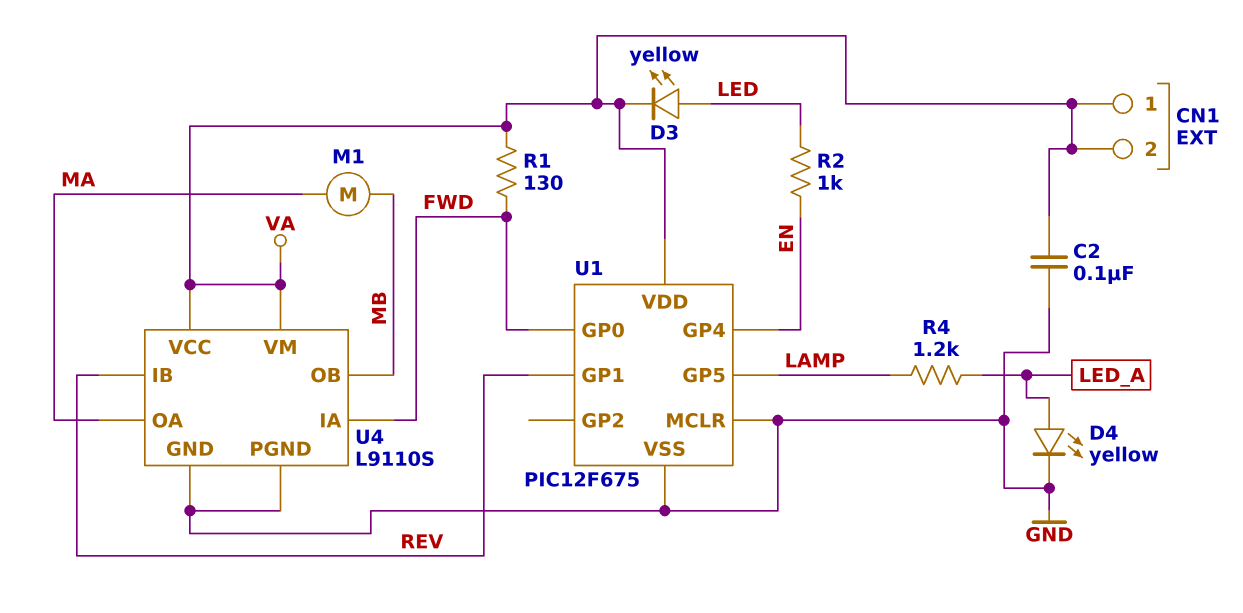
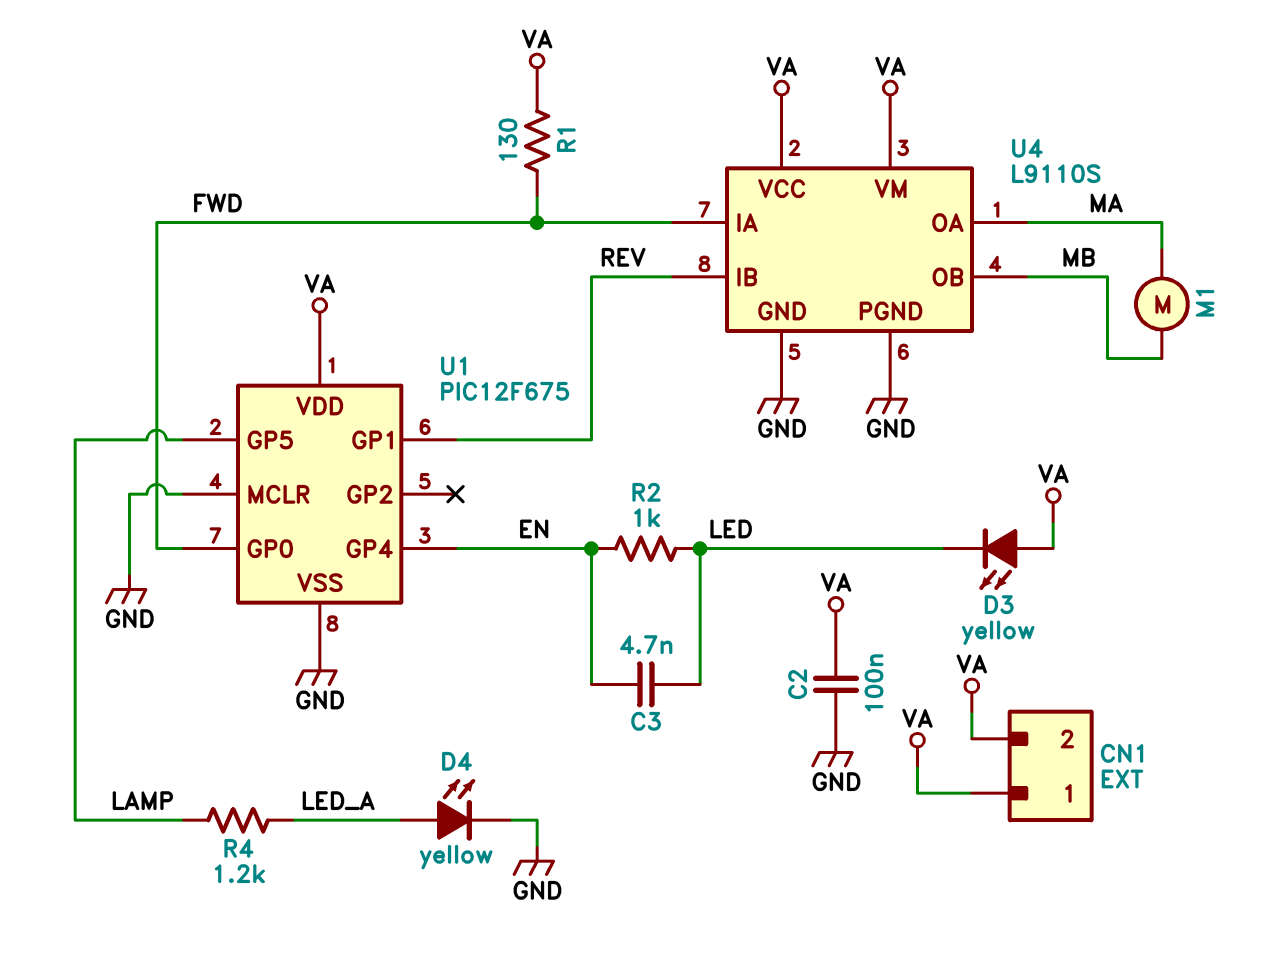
C3: none -> 4.7nF (EN, LED)
D3: LED yellow (A LED, K VA) -> LED yellow (A VA, K LED)

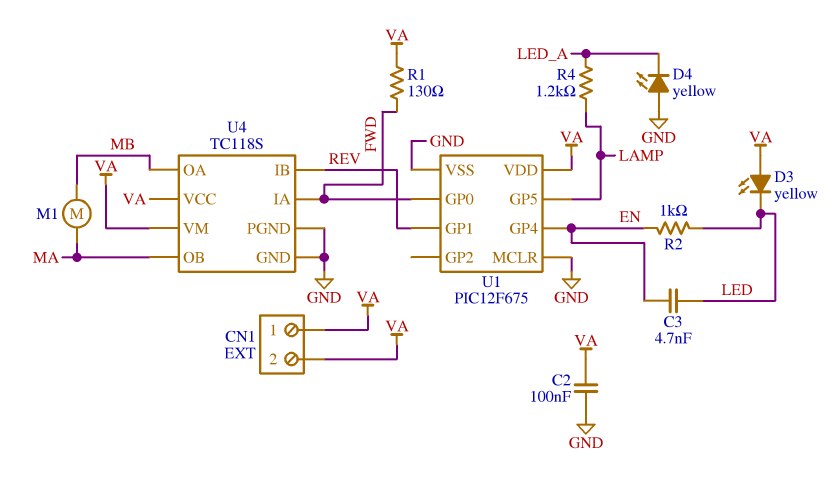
D4: LED yellow (A LED_A, K GND) -> LED yellow (A GND, K LED_A)
U4: L9110S -> TC118S
U4 pin OA: MA -> MB
U4 pin OB: MB -> MA

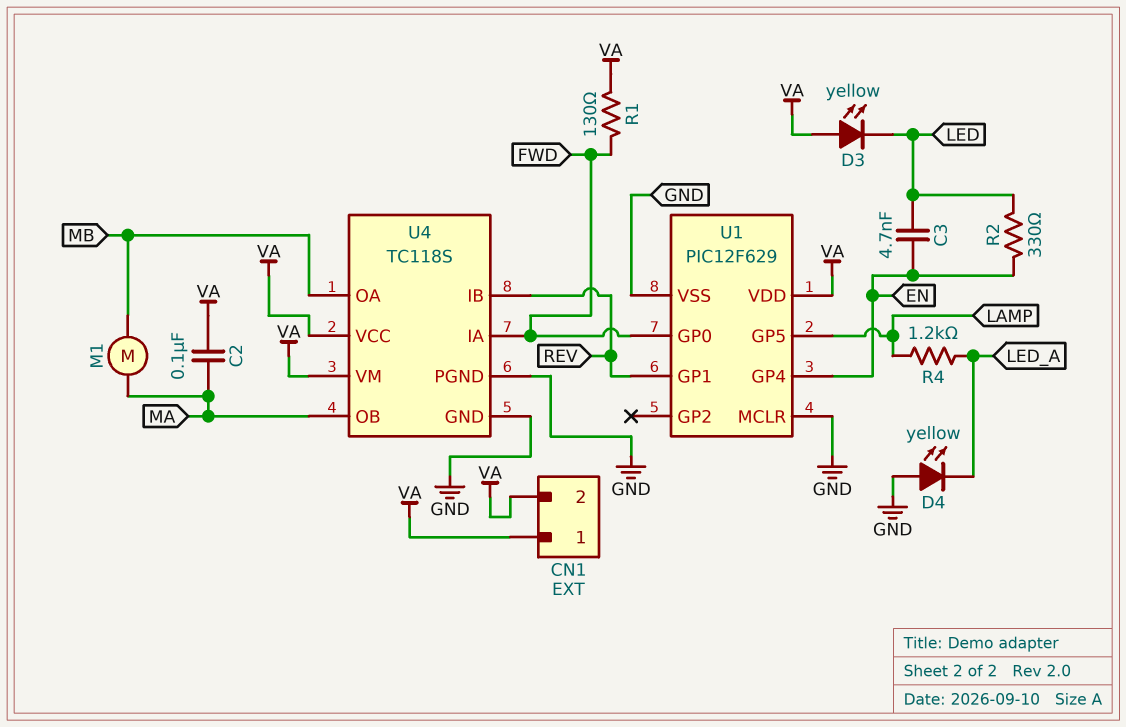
C2: 100nF (GND, VA) -> 100nF (MA, VA)
R2: 1k (EN, LED) -> 330 (EN, LED)
U1: PIC12F675 -> PIC12F629

